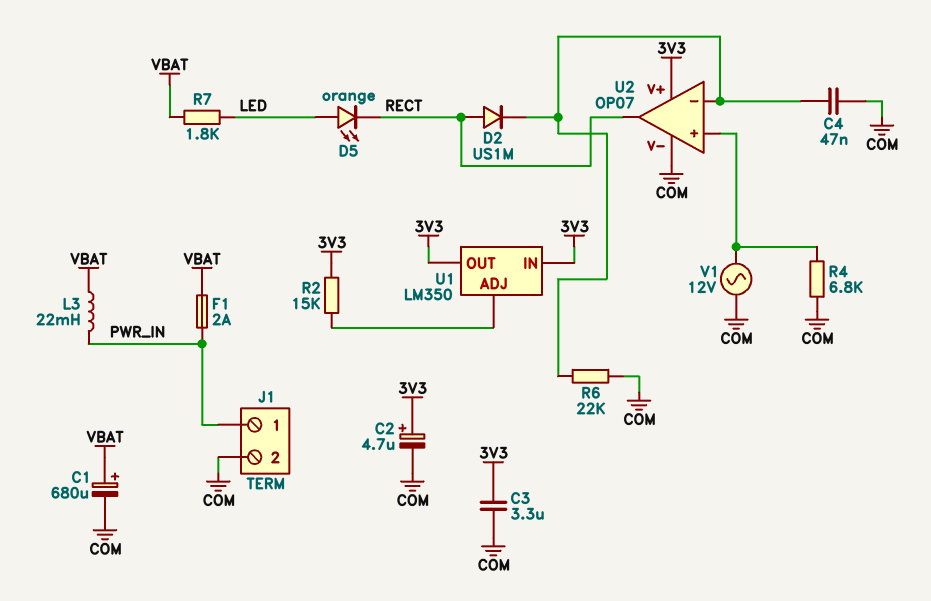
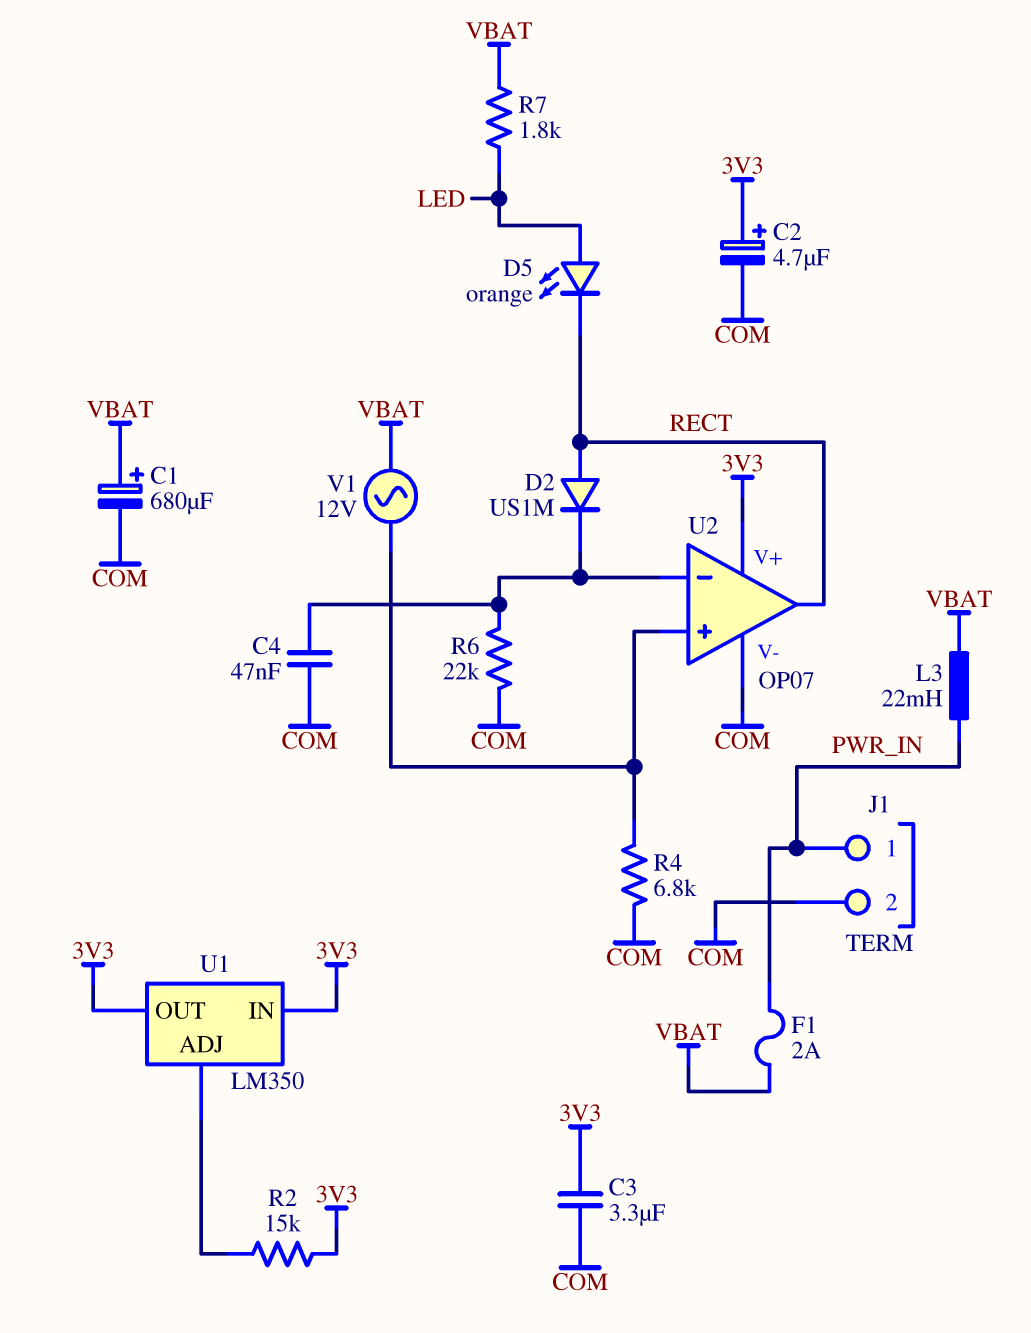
V1: AC 12V (COM, U2/in+) -> AC 12V (U2/in+, VBAT)

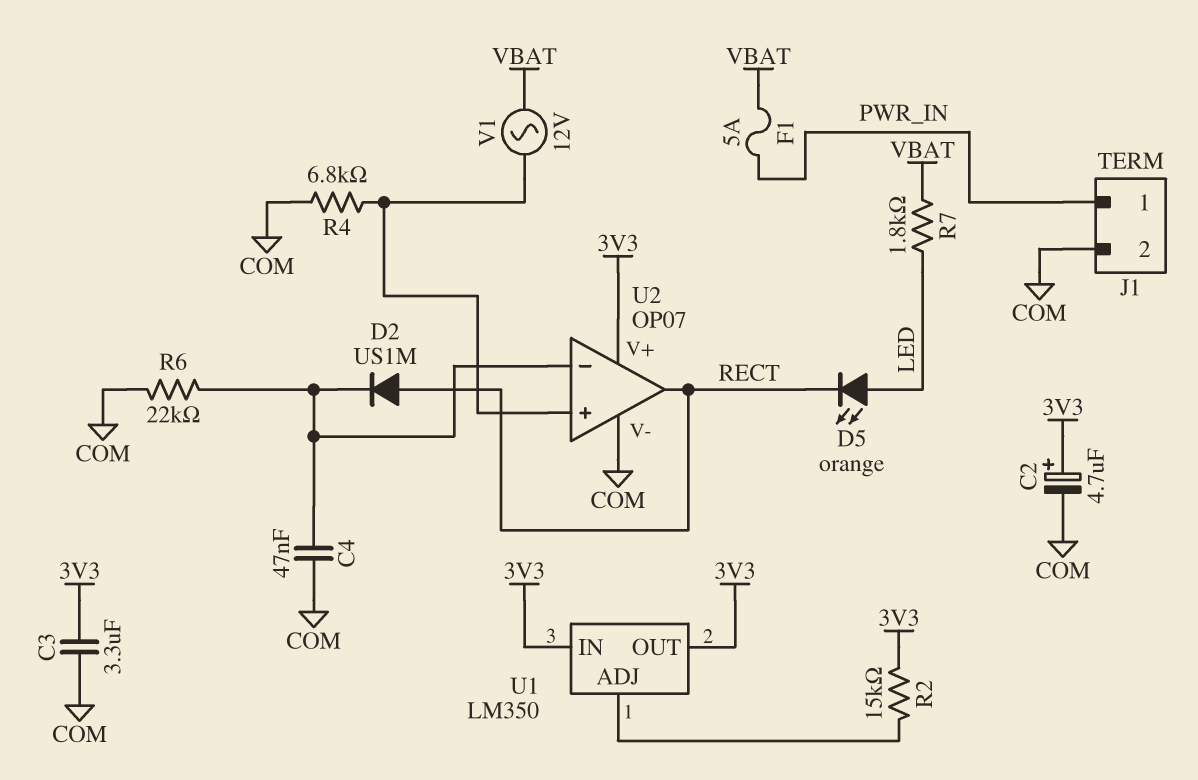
C1: 680uF (plus VBAT, minus COM) -> none
F1: 2A (PWR_IN, VBAT) -> 5A (PWR_IN, VBAT)
L3: 22mH (PWR_IN, VBAT) -> none

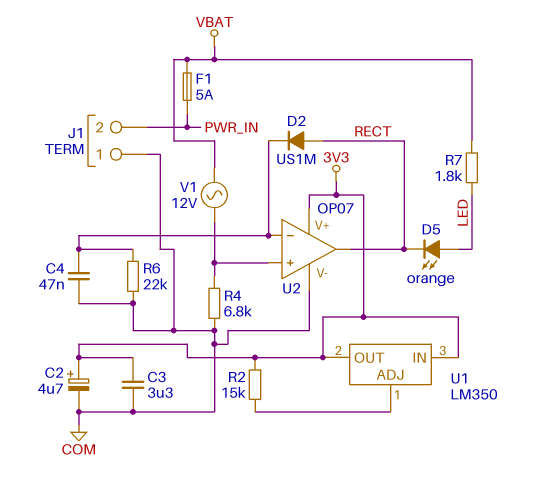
J1 pin 1: PWR_IN -> COM
J1 pin 2: COM -> PWR_IN

